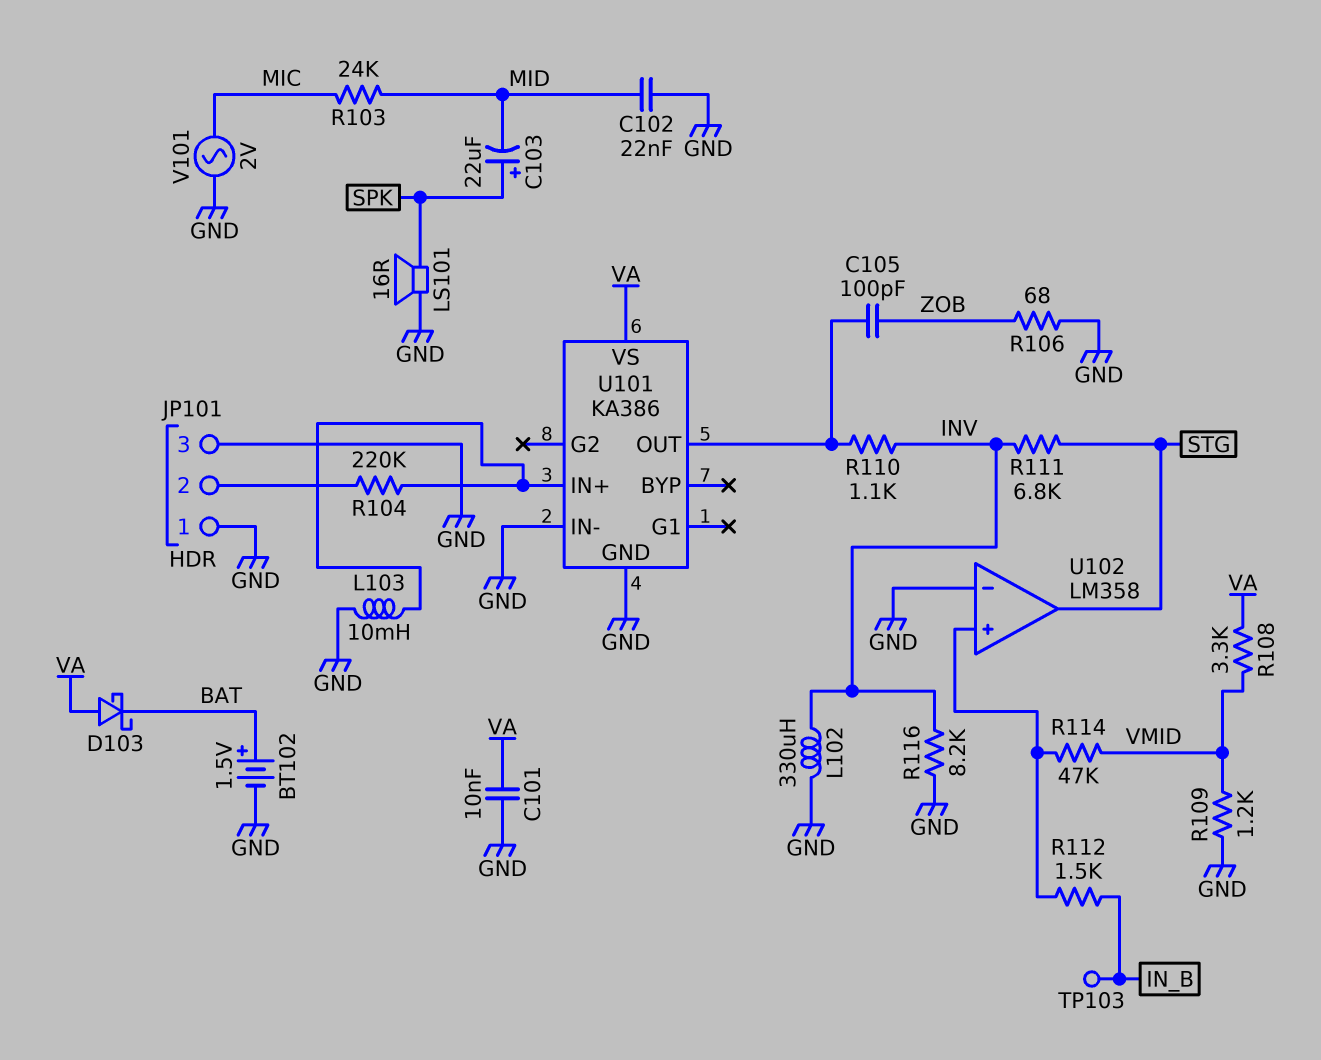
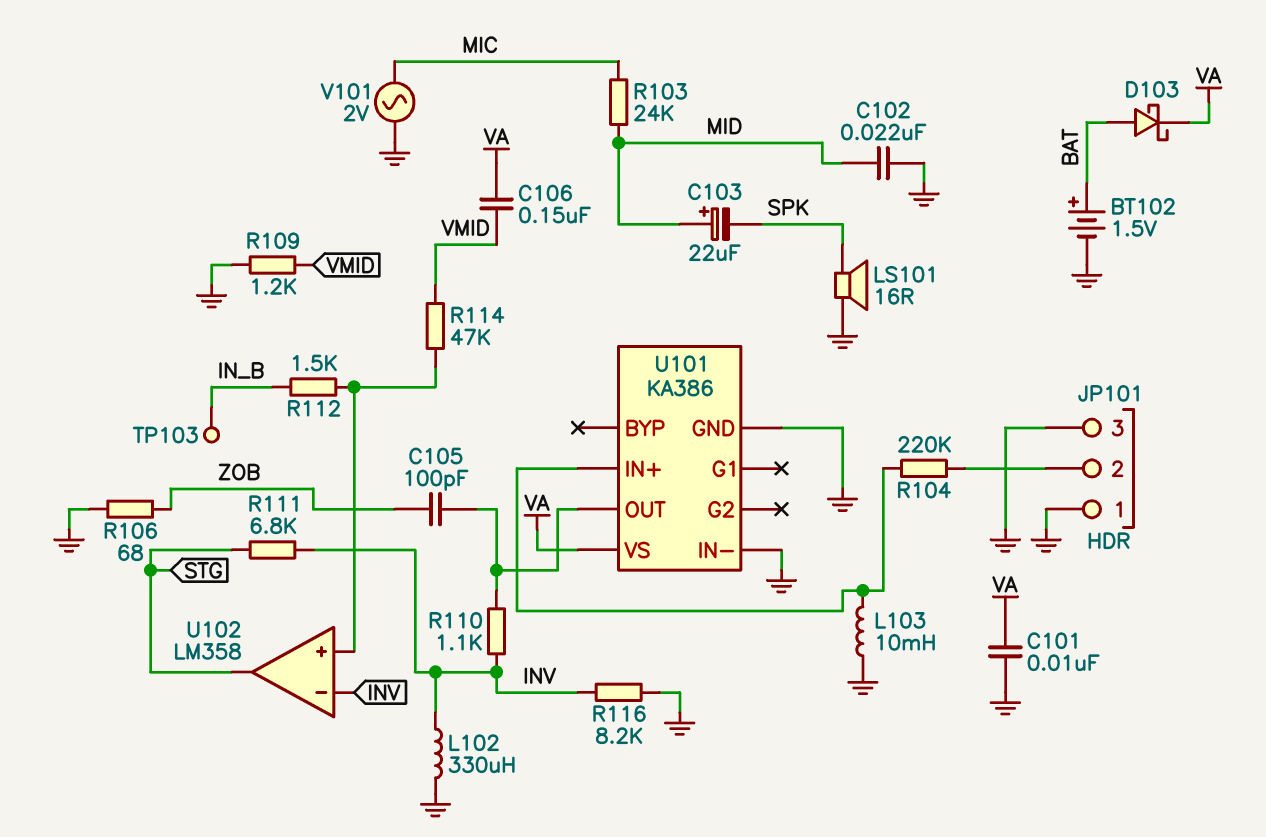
C103: 22uF (plus SPK, minus MID) -> 22uF (plus MID, minus SPK)
C106: none -> 150nF (VA, VMID)
D103: schottky (A VA, K BAT) -> schottky (A BAT, K VA)
R108: 3.3k (VA, VMID) -> none
U102 pin in-: GND -> INV

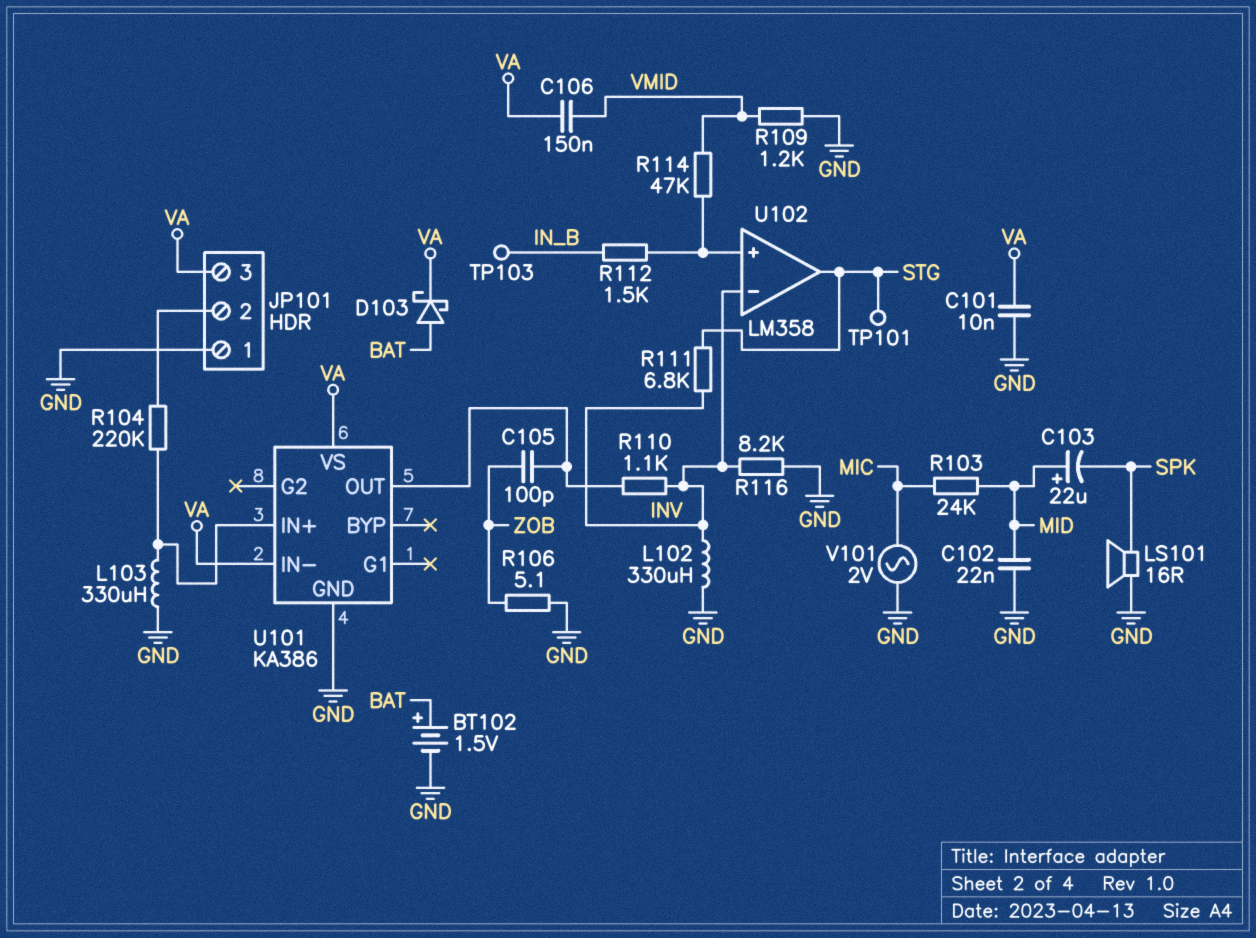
JP101 pin 3: GND -> VA
L103: 10mH (GND, U101/IN+) -> 330uH (GND, U101/IN+)
R106: 68 (GND, ZOB) -> 5.1 (GND, ZOB)
TP101: none -> test point (STG)
U101 pin IN-: GND -> VA

